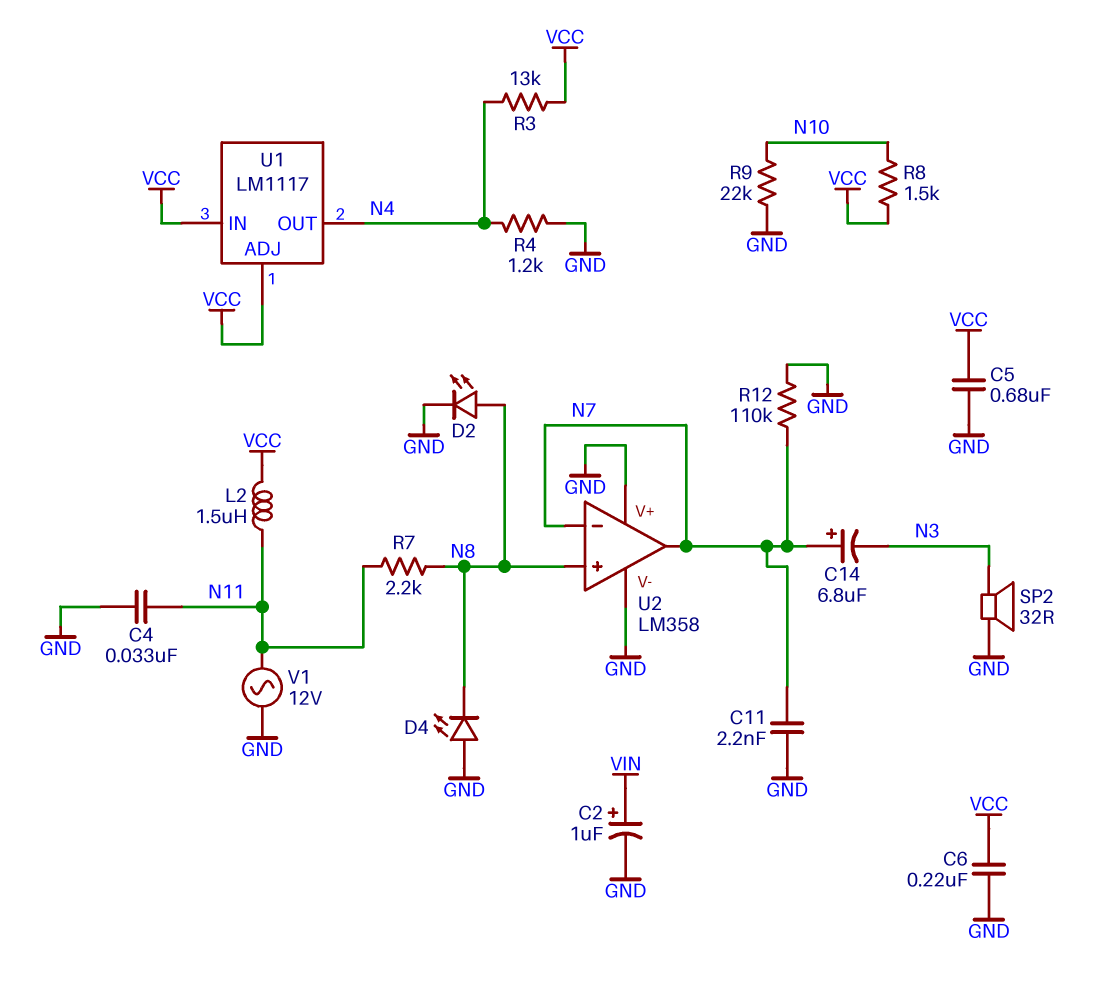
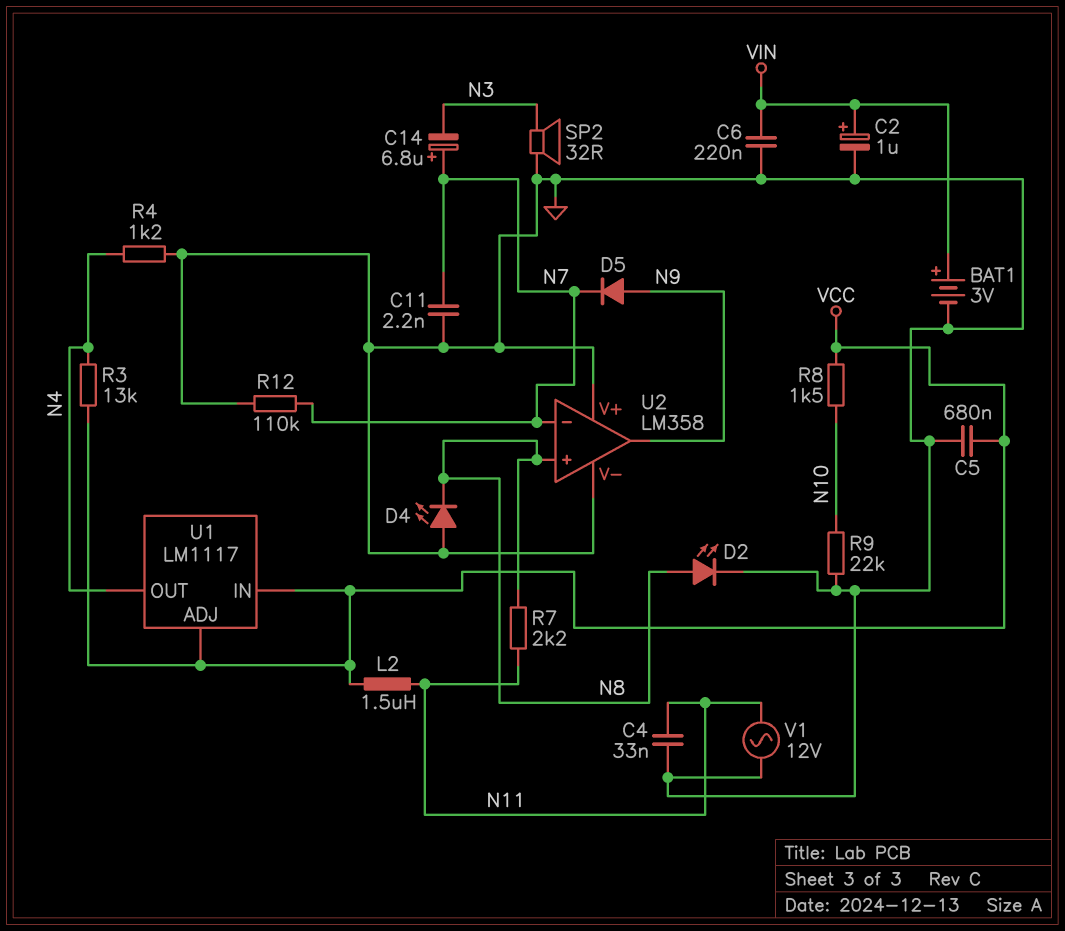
BAT1: none -> 3V (plus VIN, minus GND)
C6: 220nF (GND, VCC) -> 220nF (GND, VIN)
D5: none -> diode (A N9, K N7)
U2 pin out: N7 -> N9

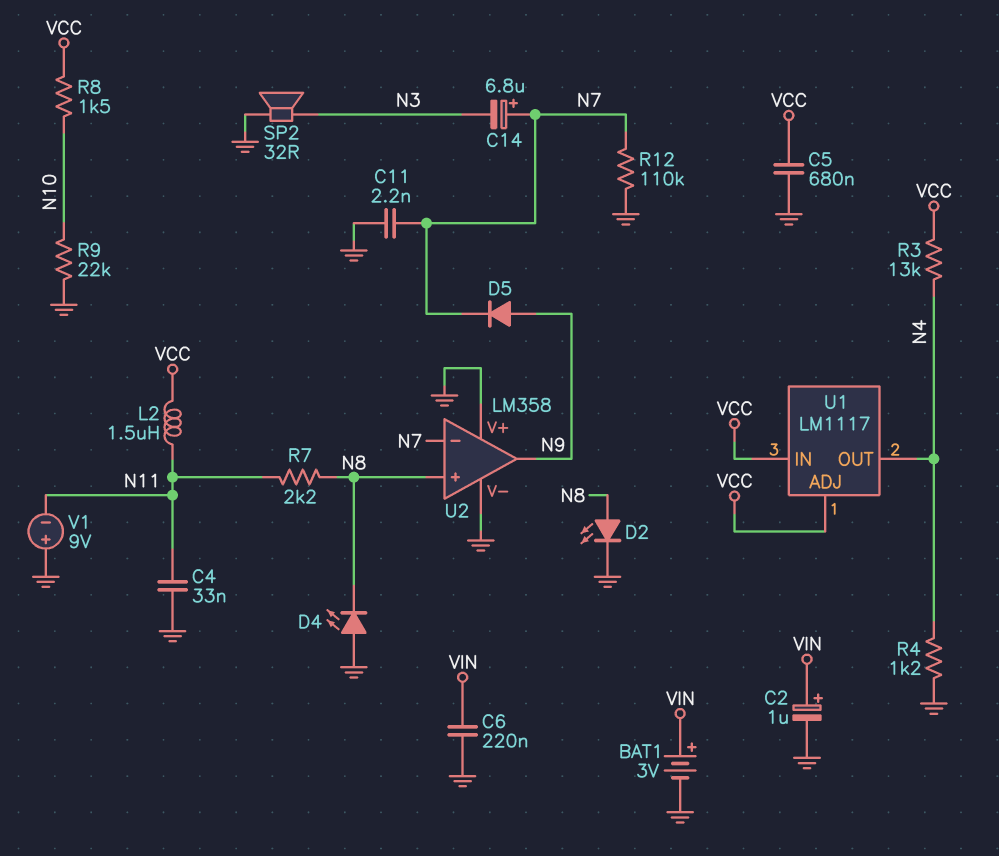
V1: AC 12V (GND, N11) -> 9V (plus GND, minus N11)

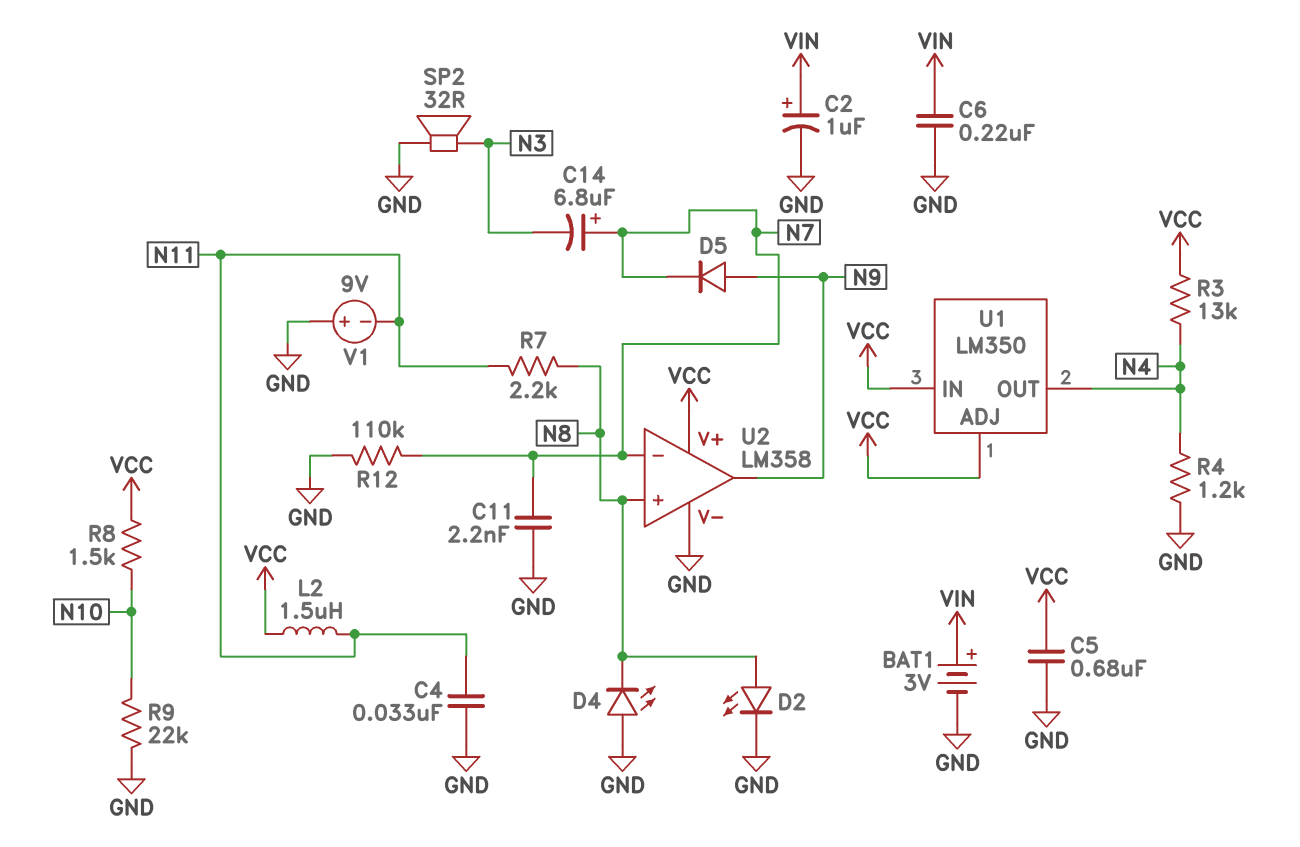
U1: LM1117 -> LM350
U2 pin V+: GND -> VCC

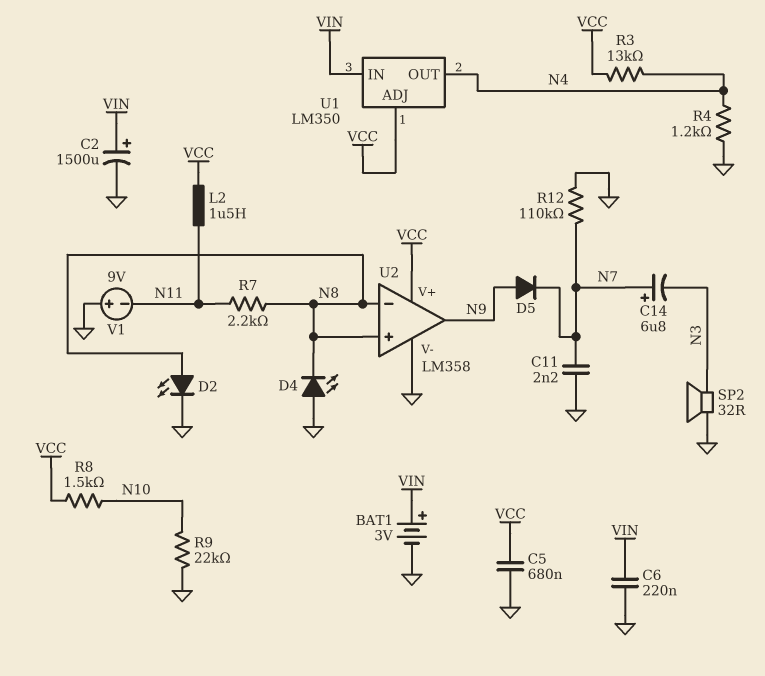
C2: 1uF (plus VIN, minus GND) -> 1500uF (plus VIN, minus GND)
C4: 33nF (GND, N11) -> none
U1 pin IN: VCC -> VIN
U2 pin in-: N7 -> N8

